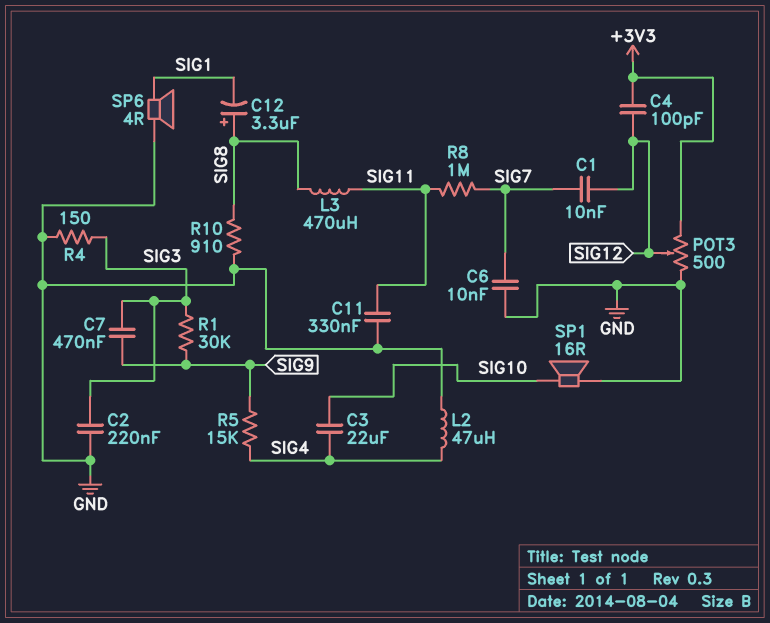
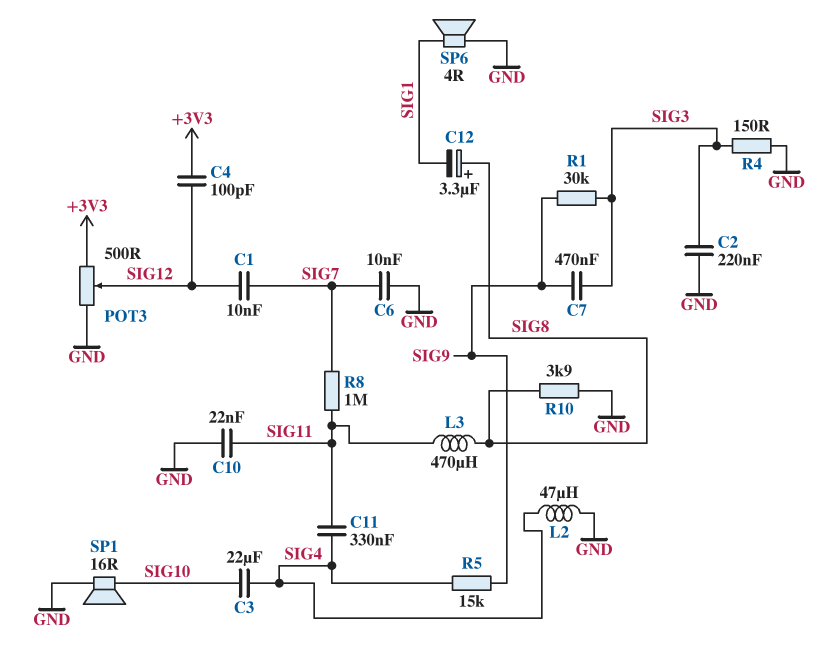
C10: none -> 22nF (GND, SIG11)
C11: 330nF (GND, SIG11) -> 330nF (SIG4, SIG11)
R10: 910 (GND, SIG8) -> 3.9k (GND, SIG8)

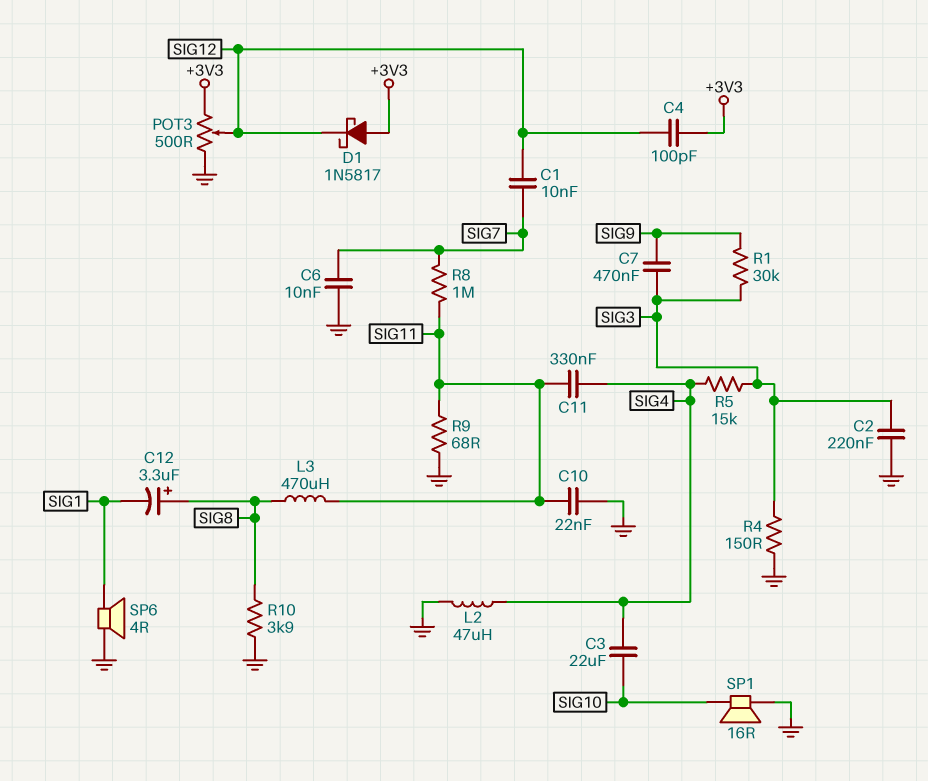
D1: none -> schottky 1N5817 (A +3V3, K SIG12)
R5: 15k (SIG4, SIG9) -> 15k (SIG3, SIG4)
R9: none -> 68 (GND, SIG11)

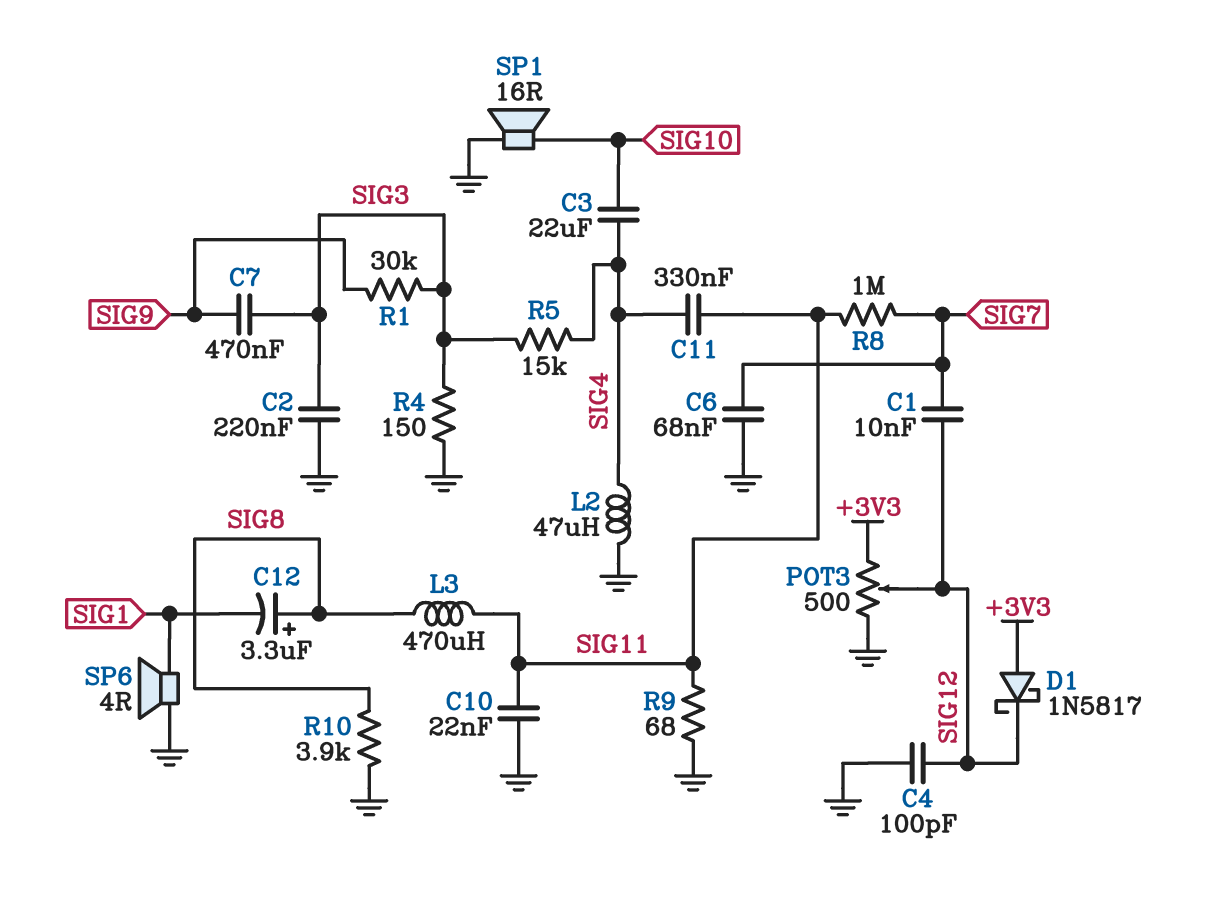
C4: 100pF (+3V3, SIG12) -> 100pF (GND, SIG12)
C6: 10nF (GND, SIG7) -> 68nF (GND, SIG7)

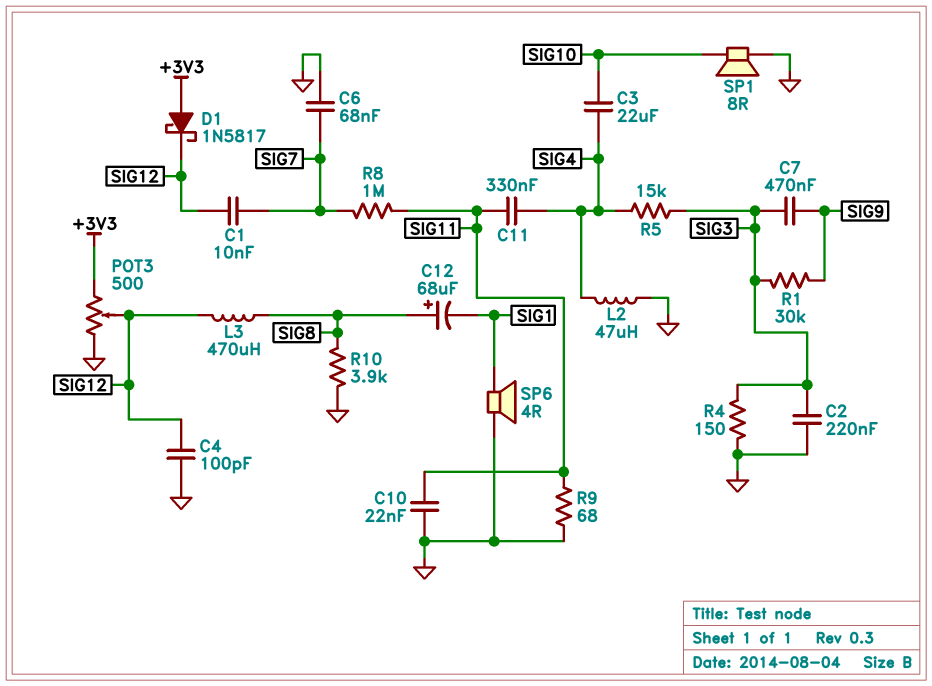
C12: 3.3uF (plus SIG8, minus SIG1) -> 68uF (plus SIG8, minus SIG1)
L3: 470uH (SIG8, SIG11) -> 470uH (SIG8, SIG12)
SP1: speaker 16R (GND, SIG10) -> speaker 8R (GND, SIG10)

